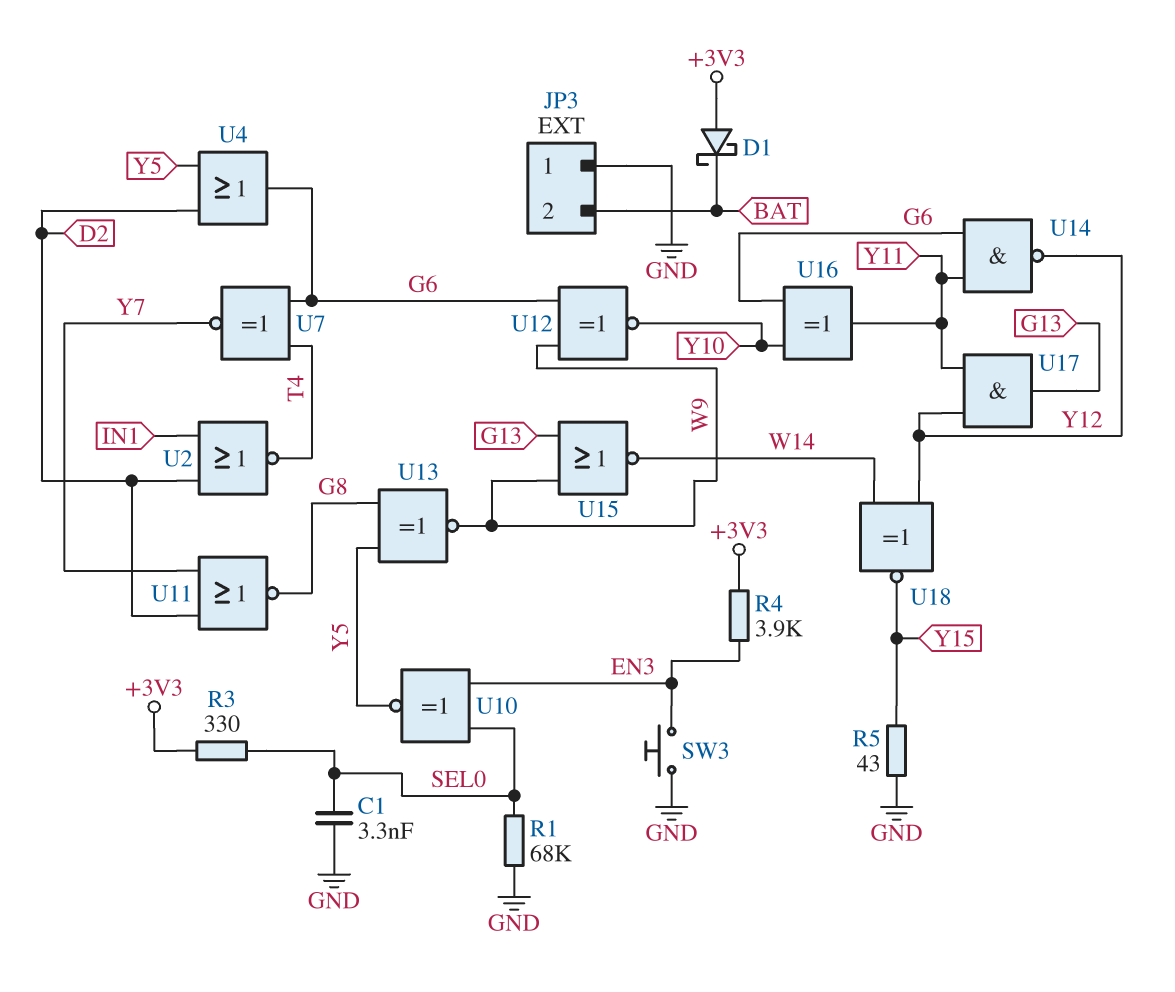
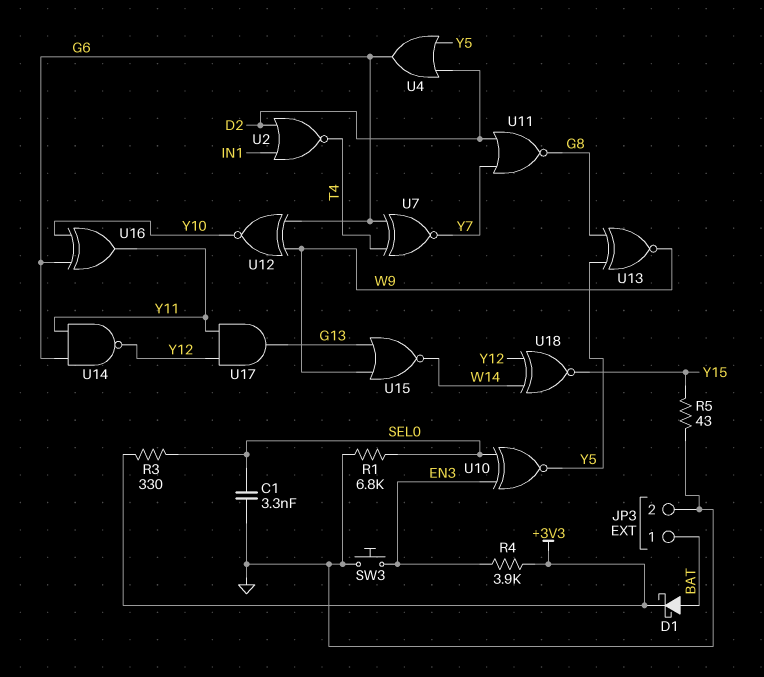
D1: schottky (A +3V3, K BAT) -> schottky (A BAT, K +3V3)
JP3 pin 1: GND -> BAT
JP3 pin 2: BAT -> GND
R1: 68k (GND, SEL0) -> 6.8k (GND, SEL0)

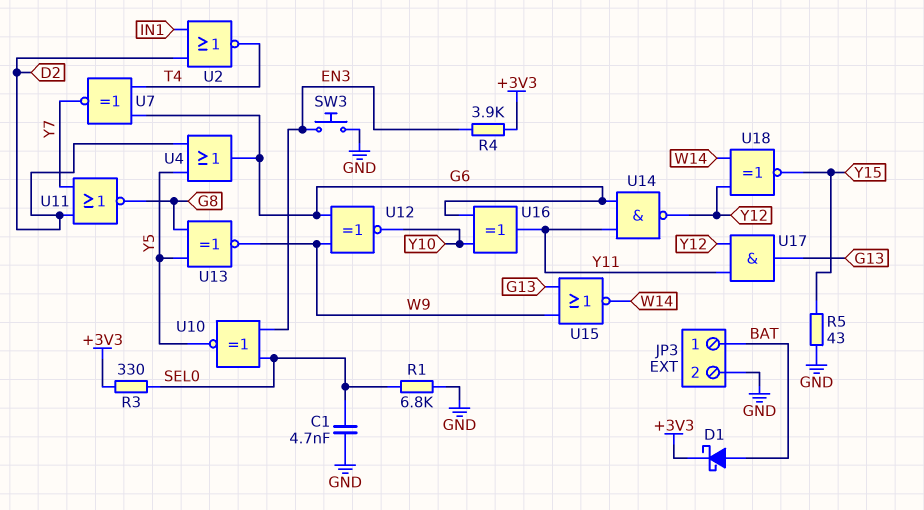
C1: 3.3nF (GND, SEL0) -> 4.7nF (GND, SEL0)

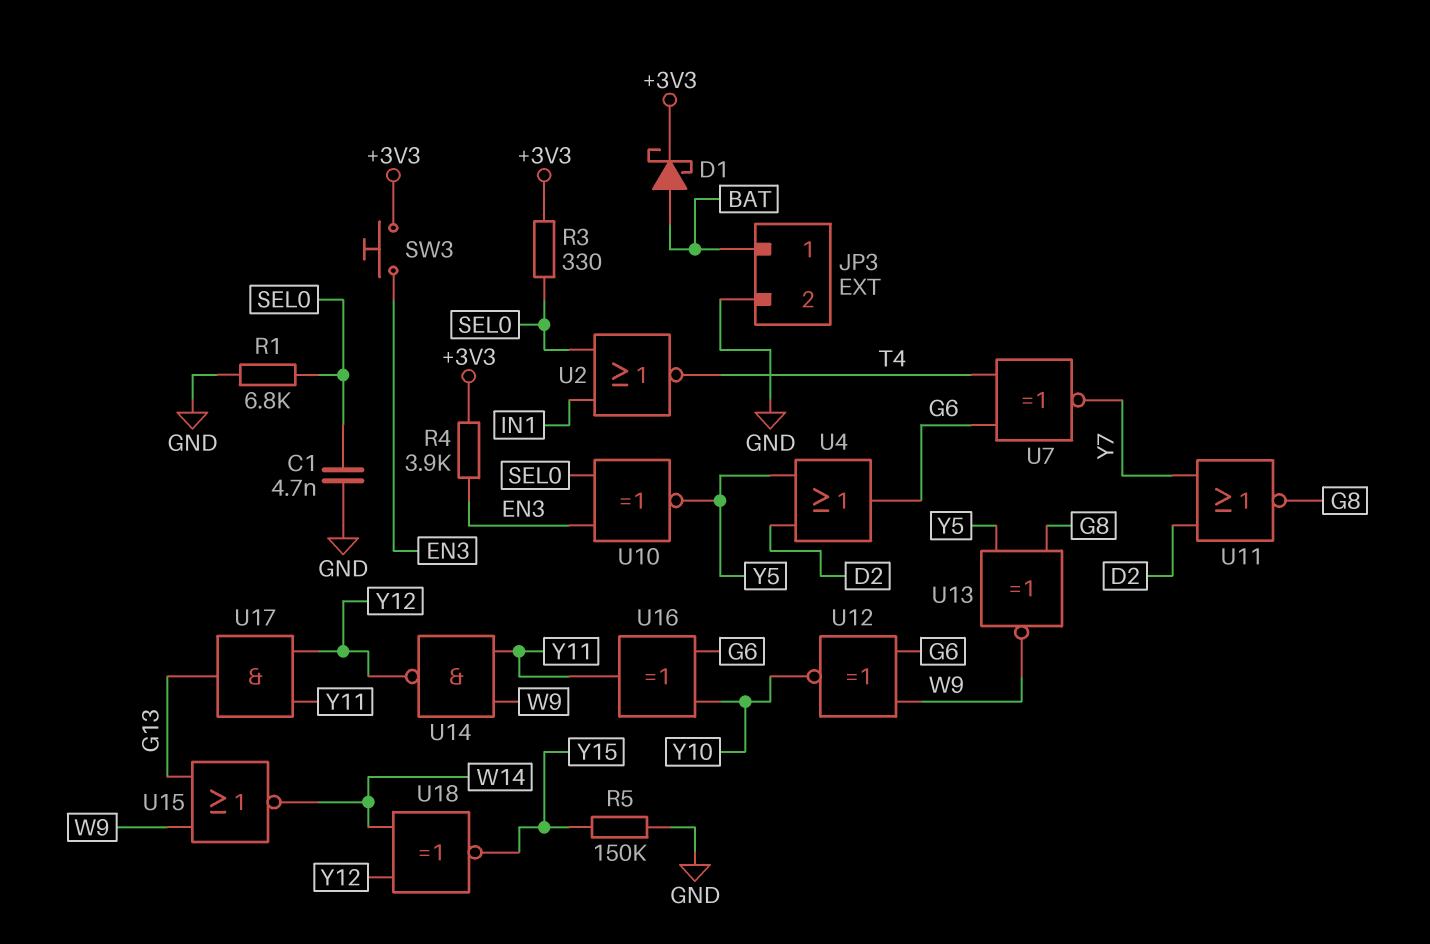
R5: 43 (GND, Y15) -> 150k (GND, Y15)
SW3: button (EN3, GND) -> button (+3V3, EN3)
U2: NOR (in D2, in IN1, out T4) -> NOR (in IN1, in SEL0, out T4)
U14: NAND (in G6, in Y11, out Y12) -> NAND (in W9, in Y11, out Y12)

